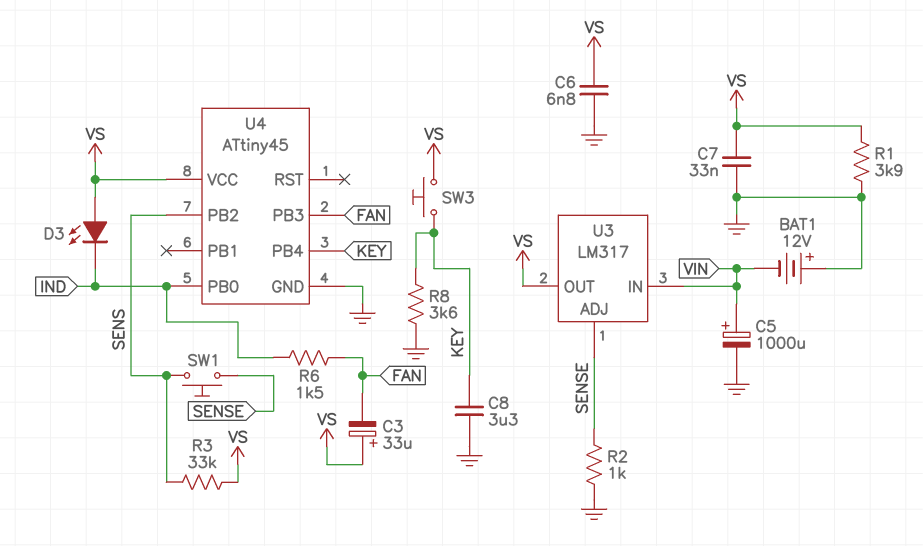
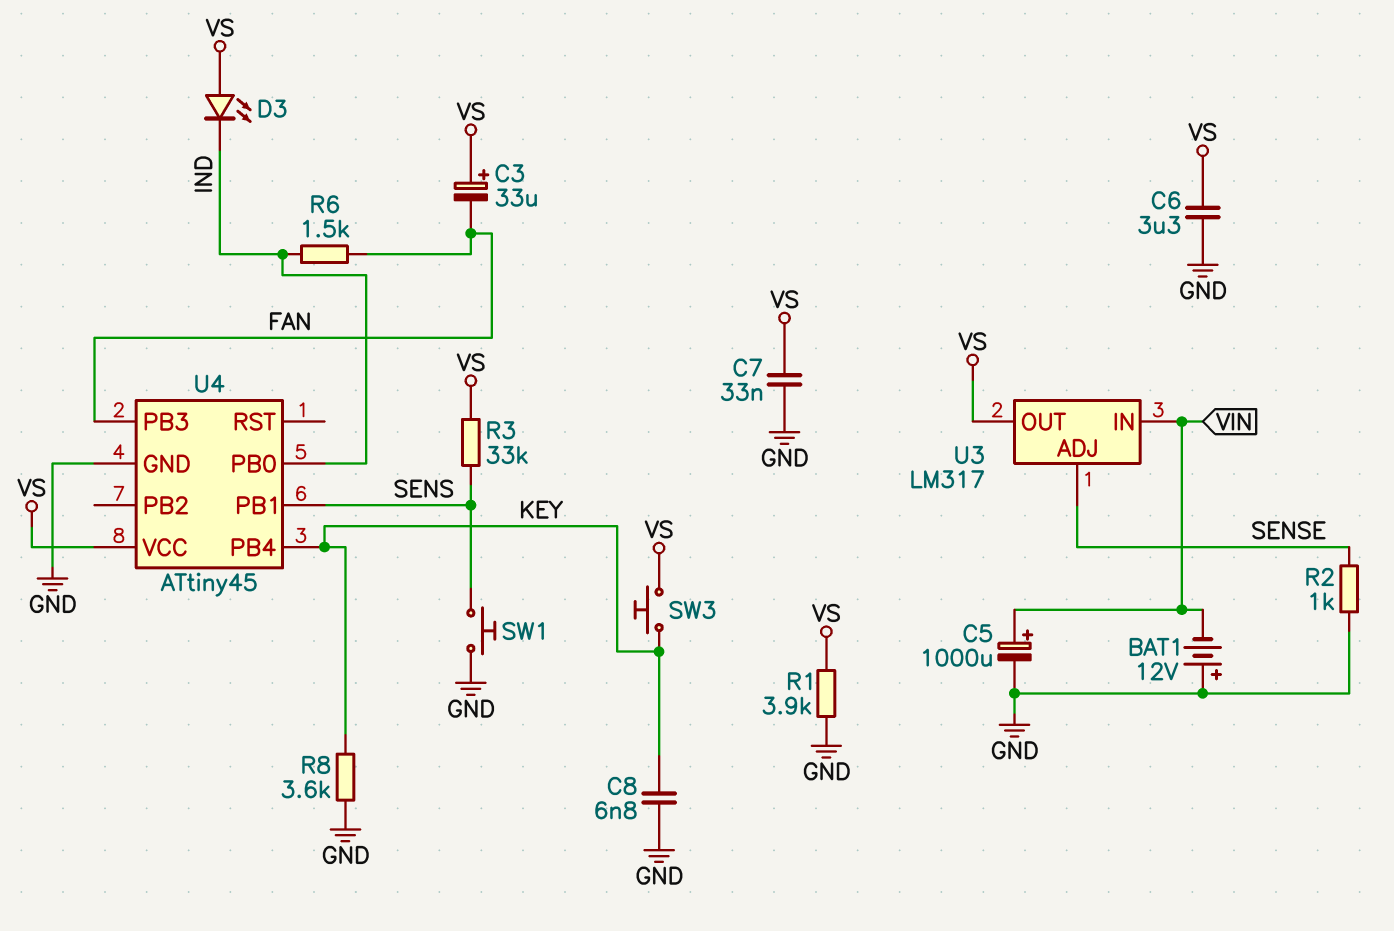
C6: 6.8nF (GND, VS) -> 3.3uF (GND, VS)
C8: 3.3uF (GND, KEY) -> 6.8nF (GND, KEY)
SW1: button (SENS, SENSE) -> button (GND, SENS)
U4 pin PB1: none -> SENS
U4 pin PB2: SENS -> none

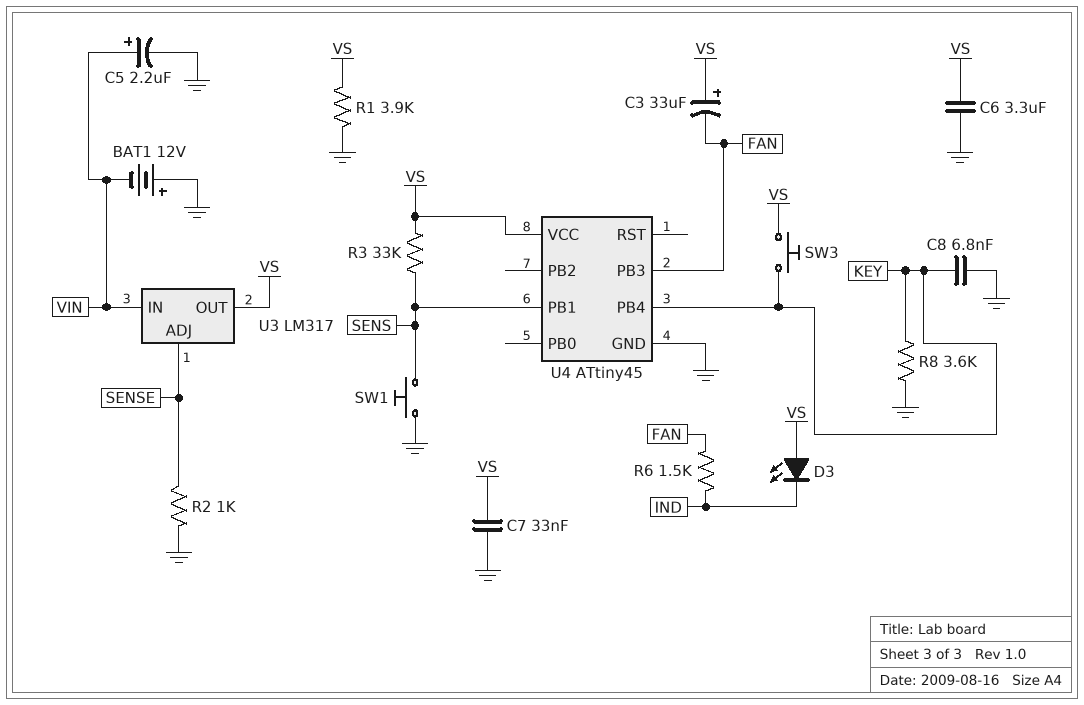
C5: 1000uF (plus VIN, minus GND) -> 2.2uF (plus VIN, minus GND)
U4 pin PB0: IND -> none

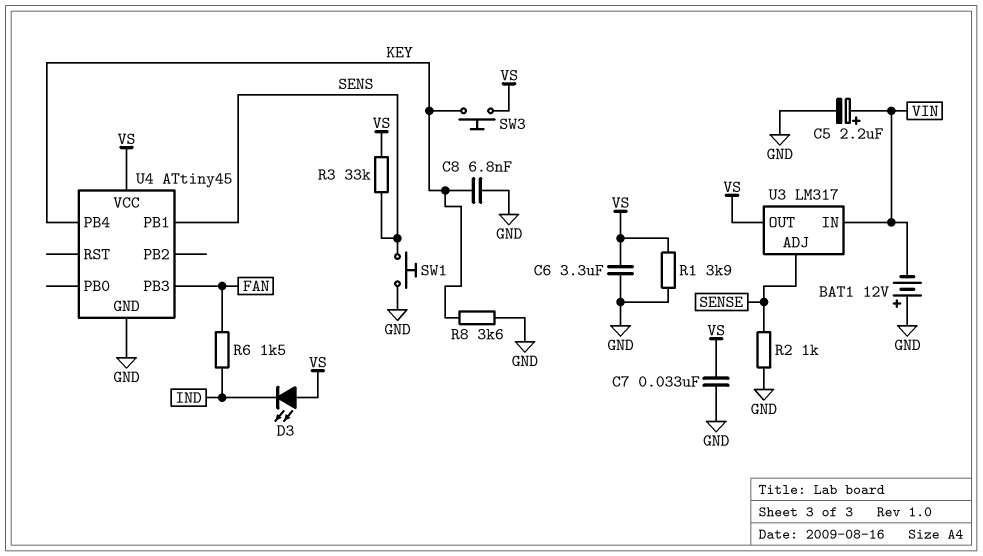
C3: 33uF (plus VS, minus FAN) -> none

